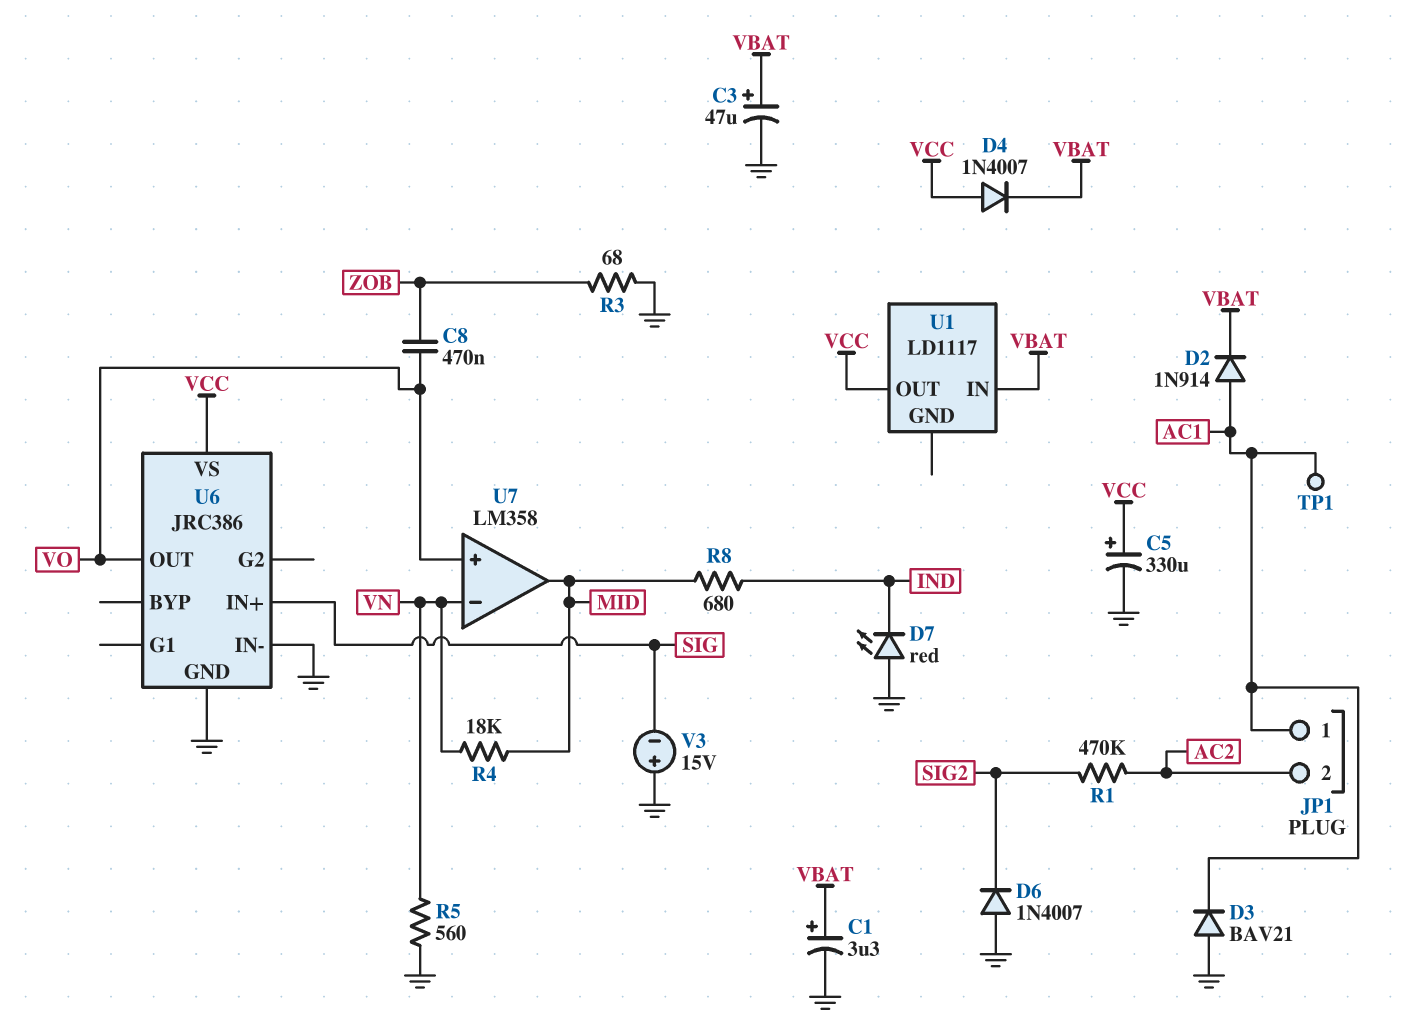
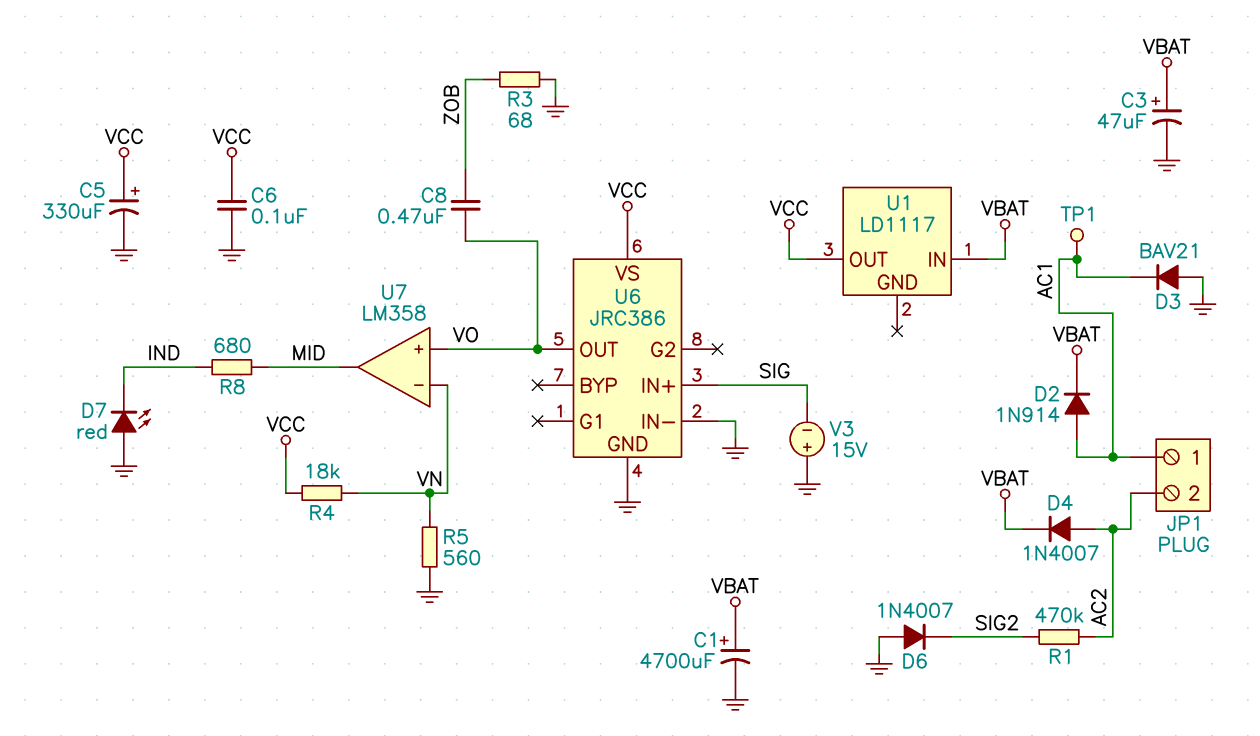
C1: 3.3uF (plus VBAT, minus GND) -> 4700uF (plus VBAT, minus GND)
C6: none -> 100nF (GND, VCC)
D4: diode 1N4007 (A VCC, K VBAT) -> diode 1N4007 (A AC2, K VBAT)
R4: 18k (MID, VN) -> 18k (VCC, VN)

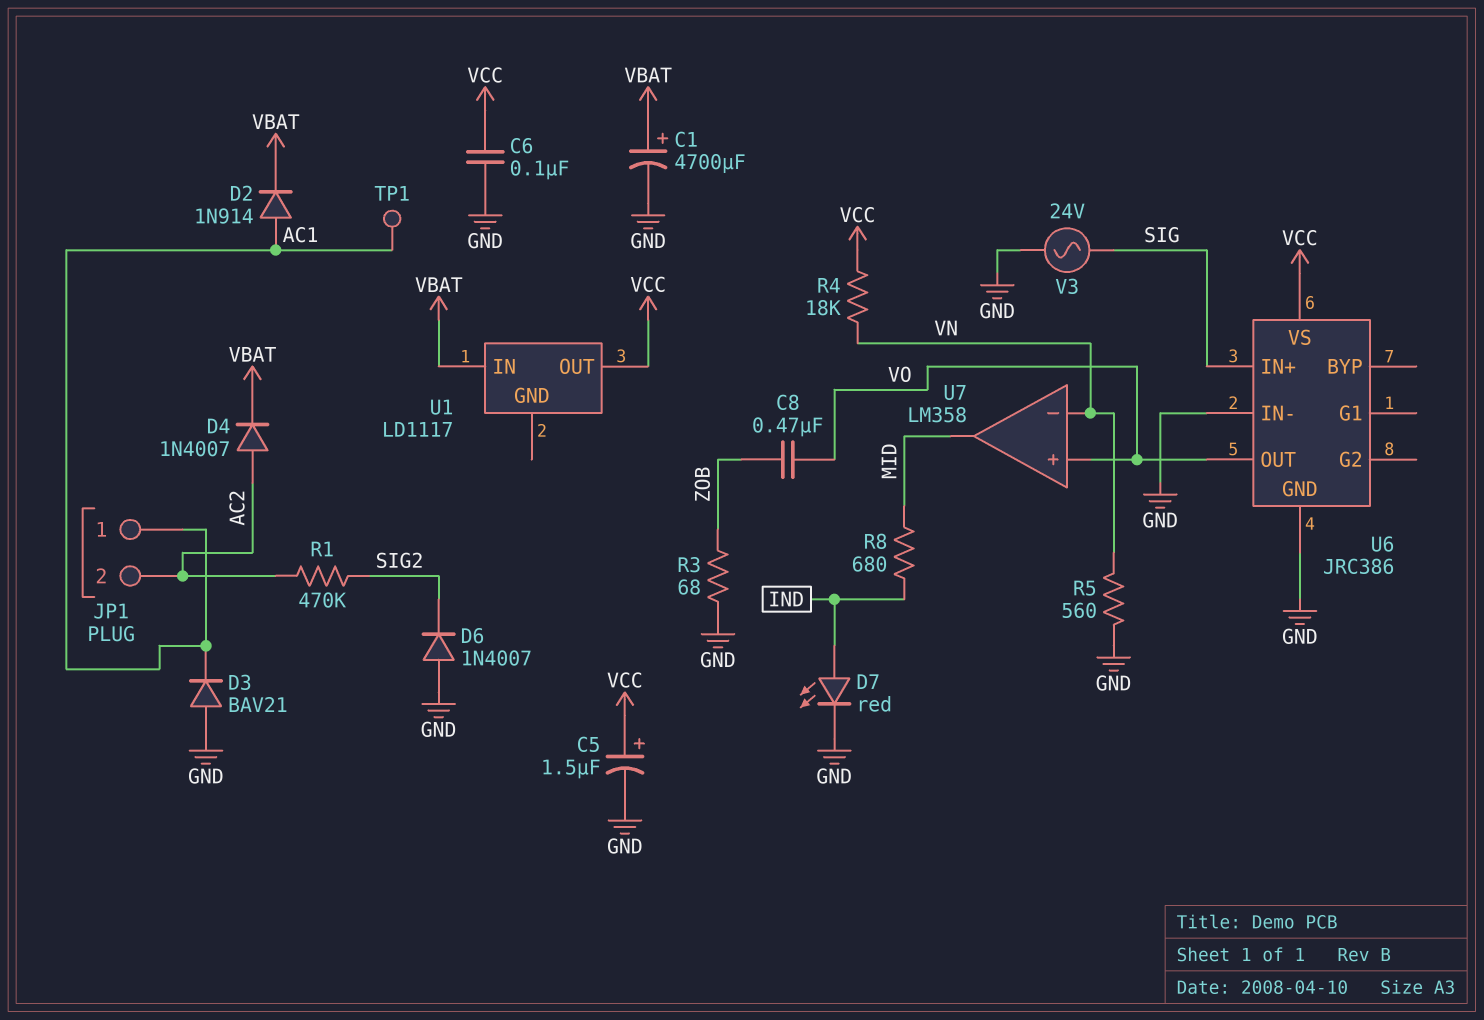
C3: 47uF (plus VBAT, minus GND) -> none
C5: 330uF (plus VCC, minus GND) -> 1.5uF (plus VCC, minus GND)
D7: LED red (A GND, K IND) -> LED red (A IND, K GND)
V3: 15V (plus GND, minus SIG) -> AC 24V (GND, SIG)

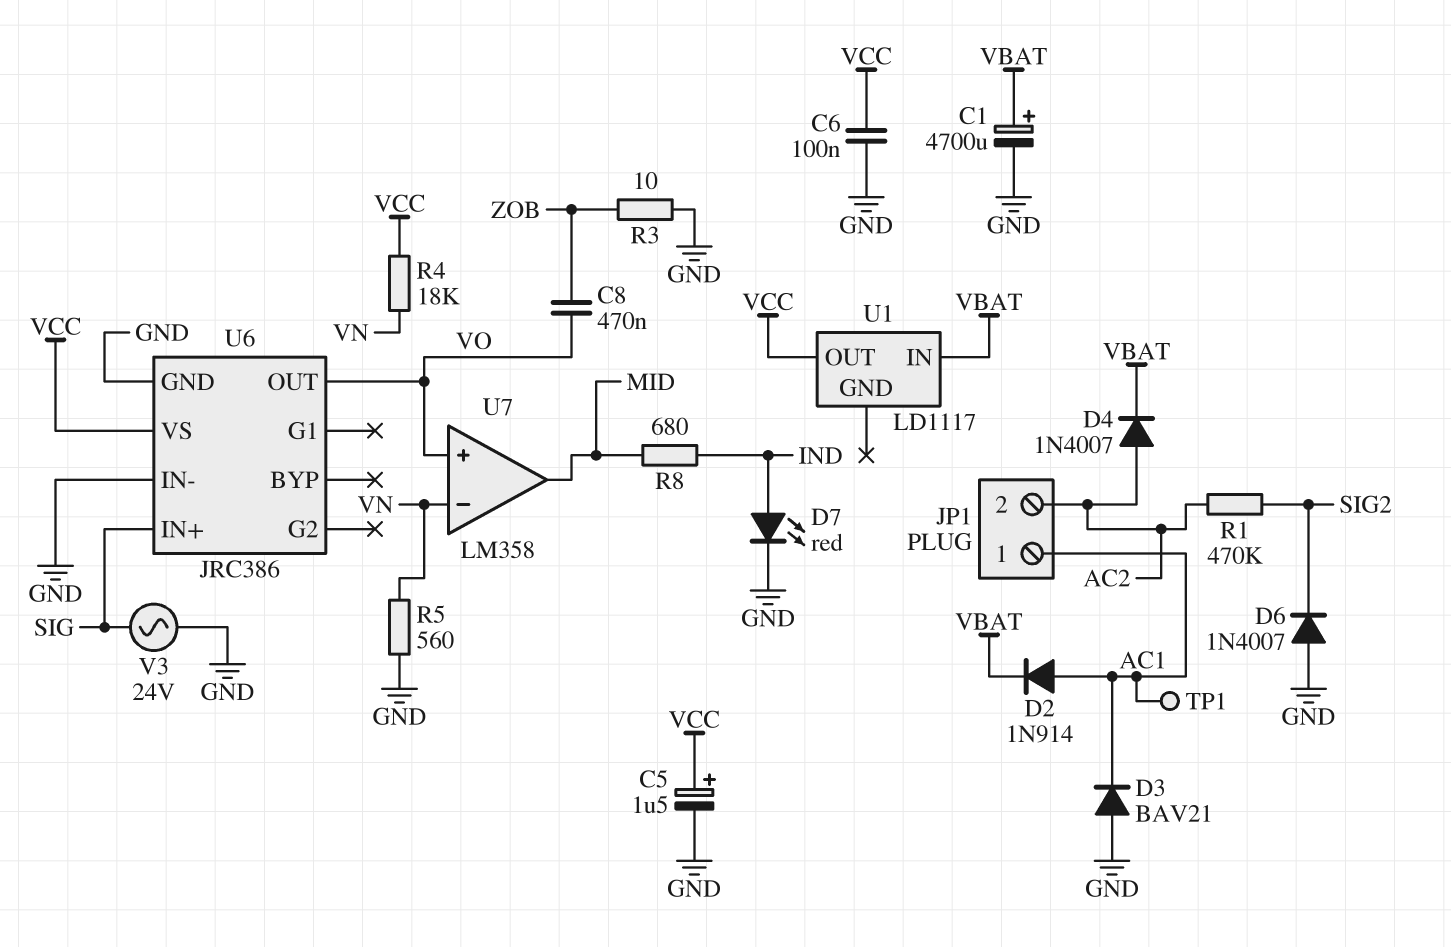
R3: 68 (GND, ZOB) -> 10 (GND, ZOB)

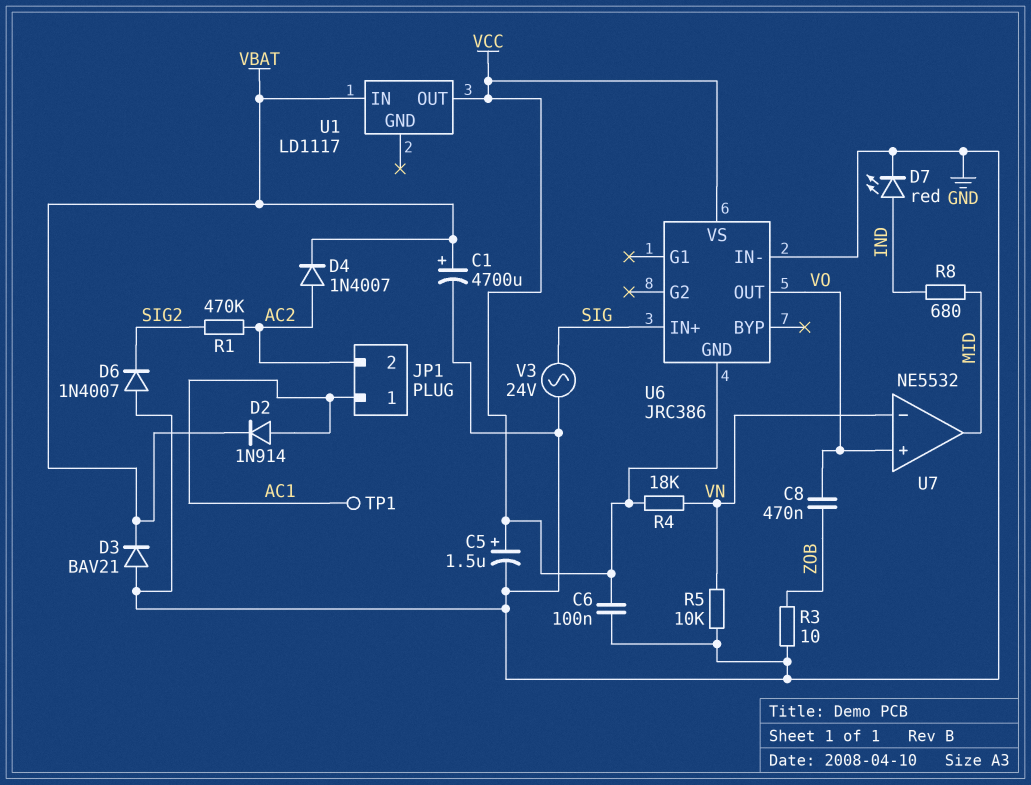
D3: diode BAV21 (A GND, K AC1) -> diode BAV21 (A GND, K VBAT)
R5: 560 (GND, VN) -> 10k (GND, VN)
U6 pin GND: GND -> VCC
U7: LM358 -> NE5532

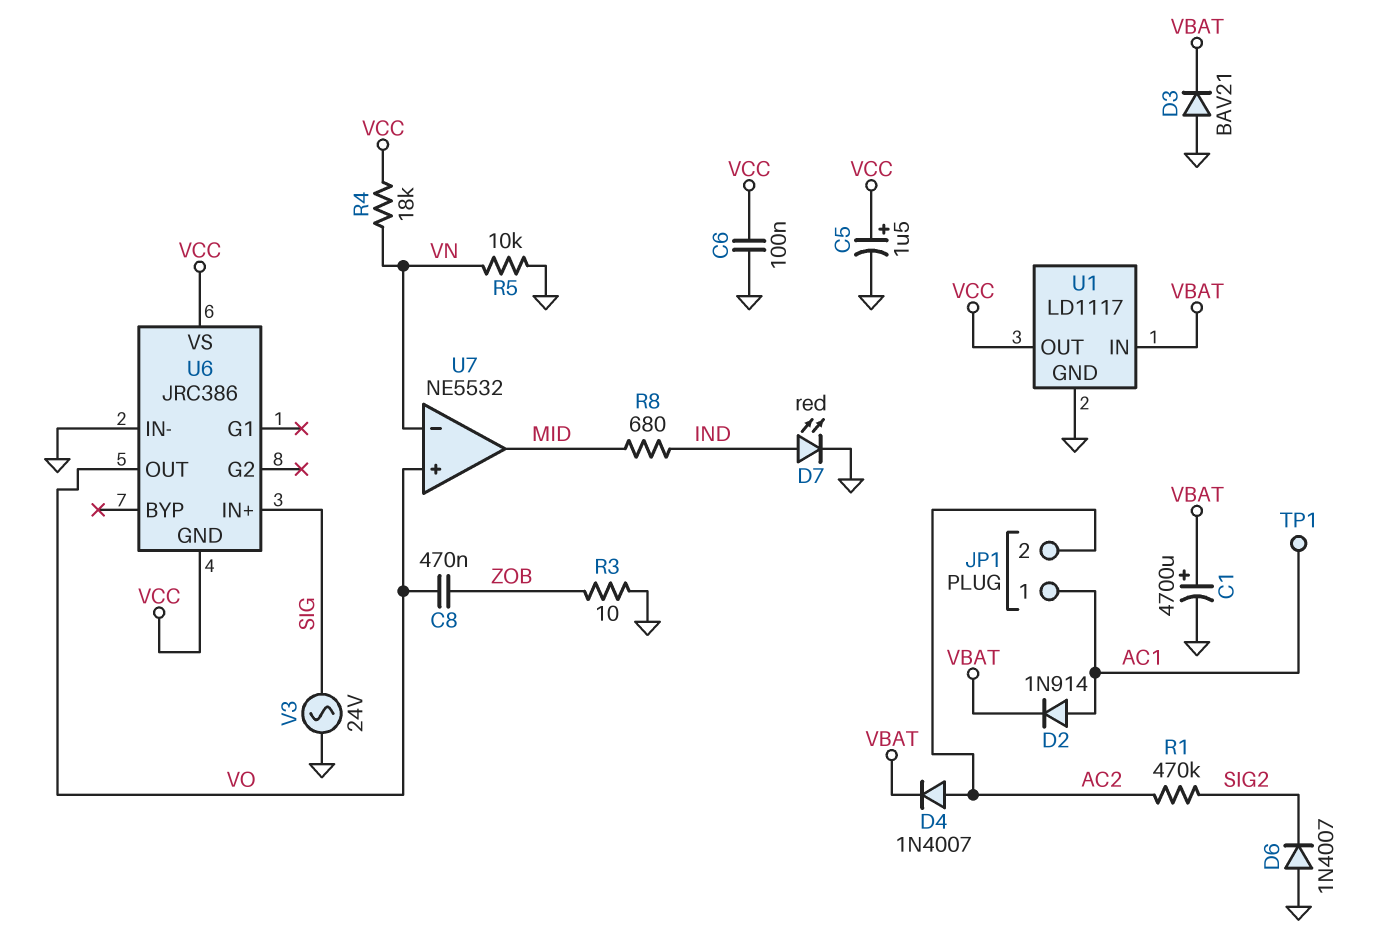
U1 pin GND: none -> GND

